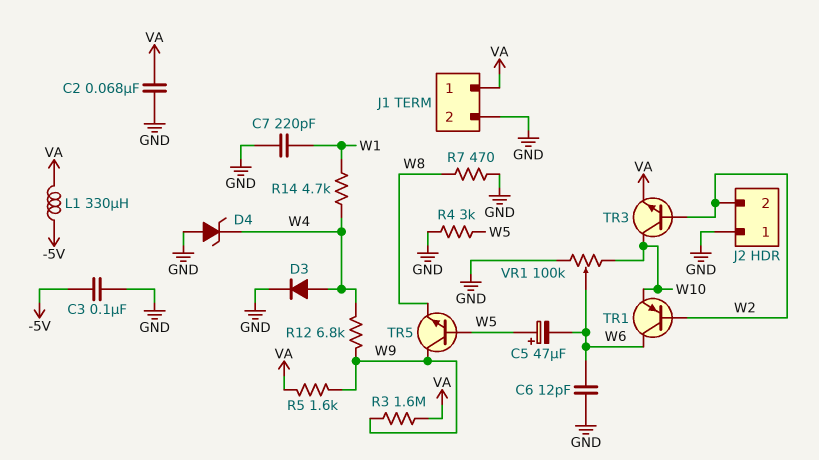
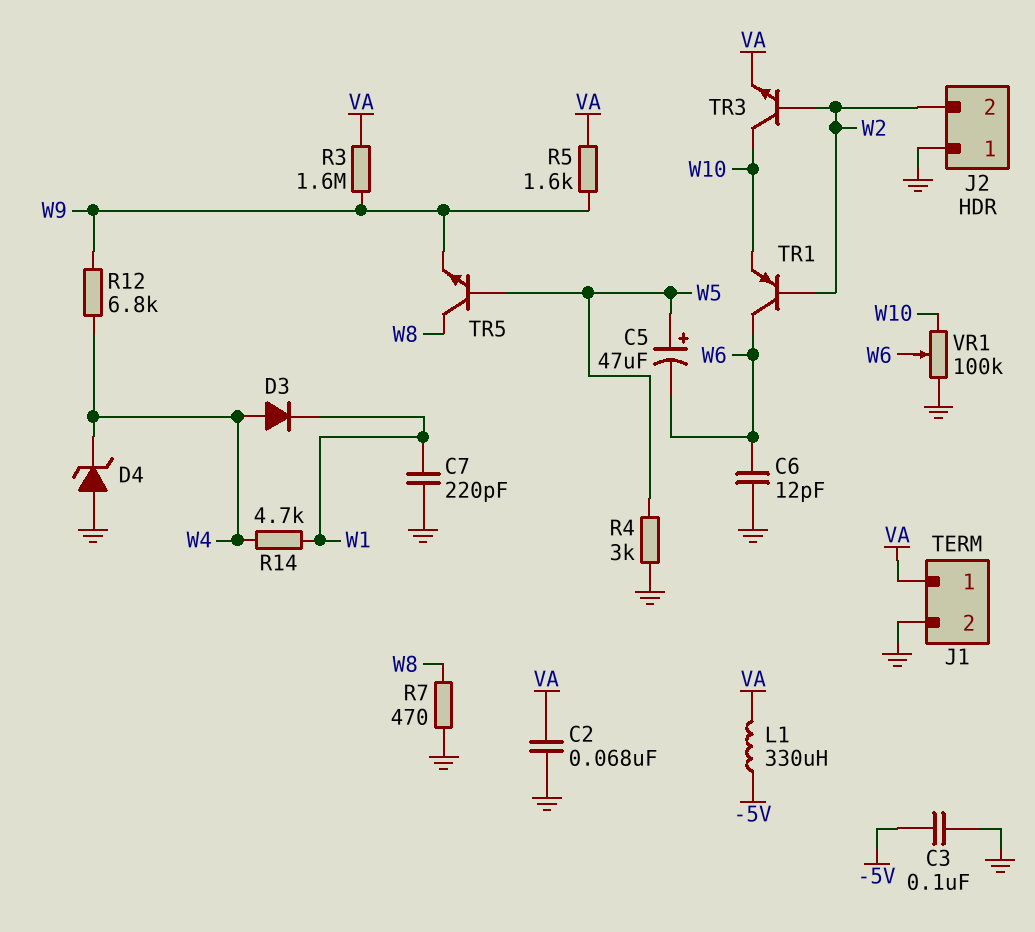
D3: diode (A W4, K GND) -> diode (A W4, K W1)
TR5: NPN (B W5, C W9, E W8) -> NPN (B W5, C W8, E W9)

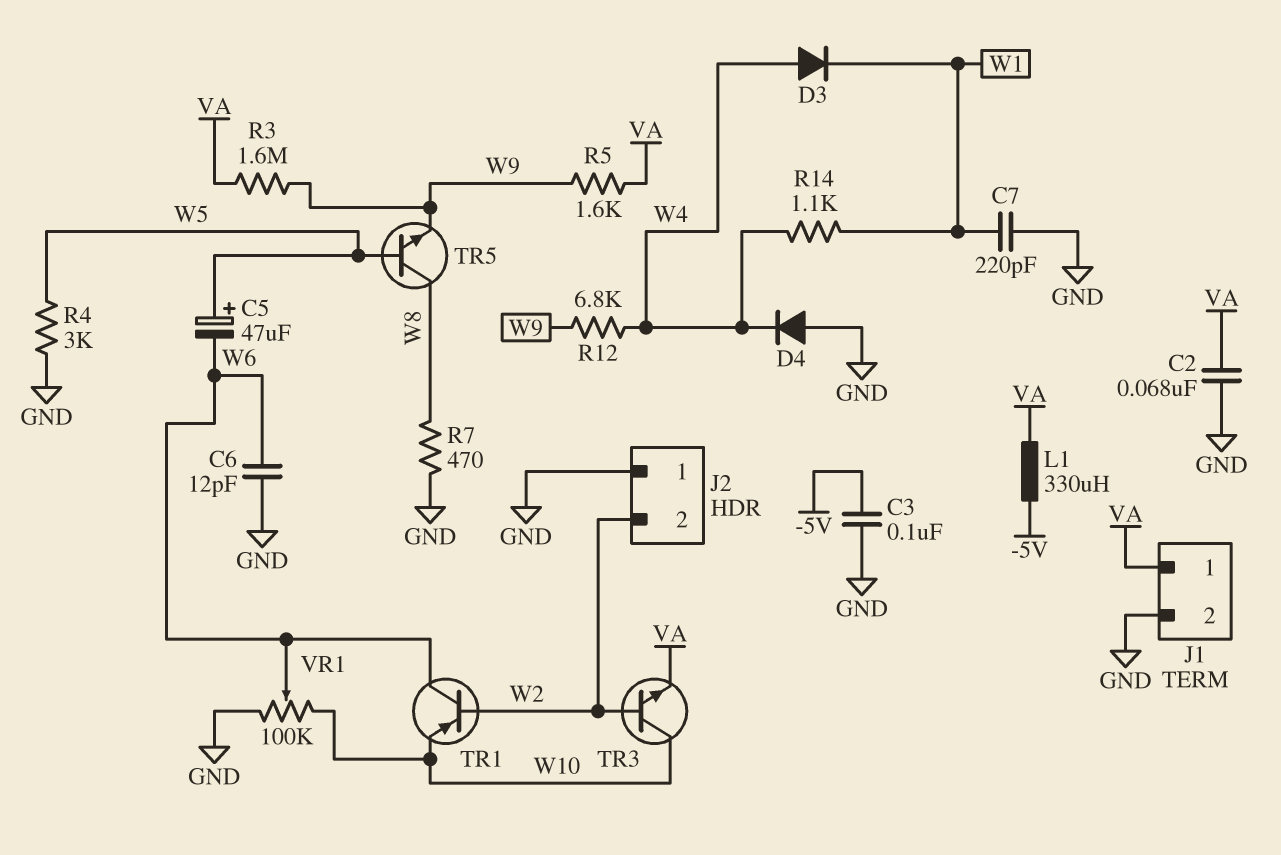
D4: zener (A GND, K W4) -> diode (A GND, K W4)
R14: 4.7k (W1, W4) -> 1.1k (W1, W4)

